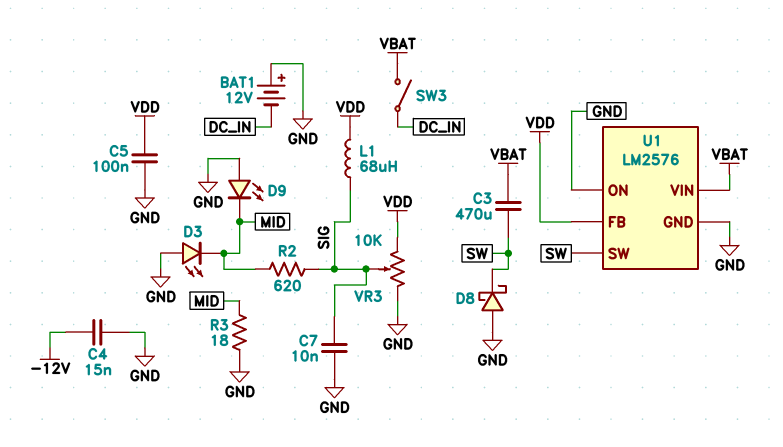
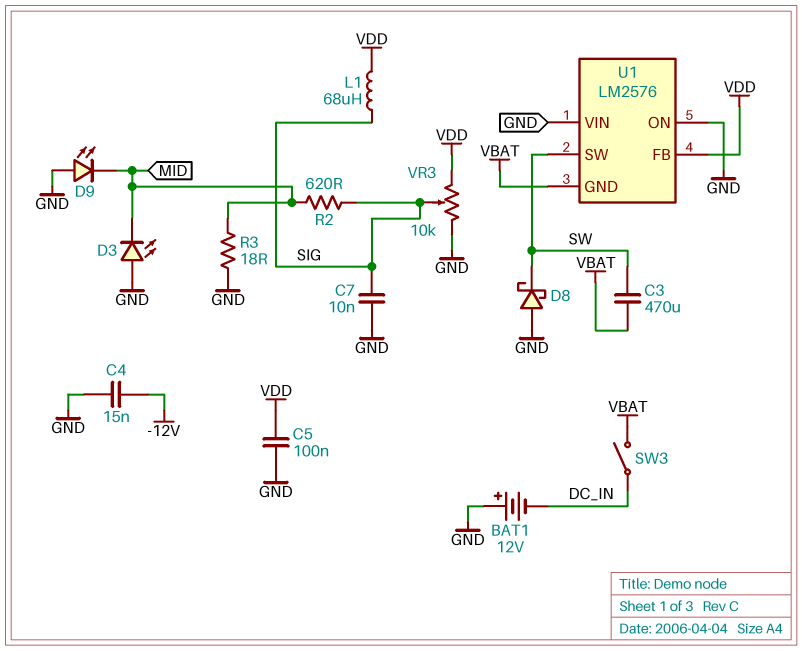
U1 pin GND: GND -> VBAT
U1 pin VIN: VBAT -> GND

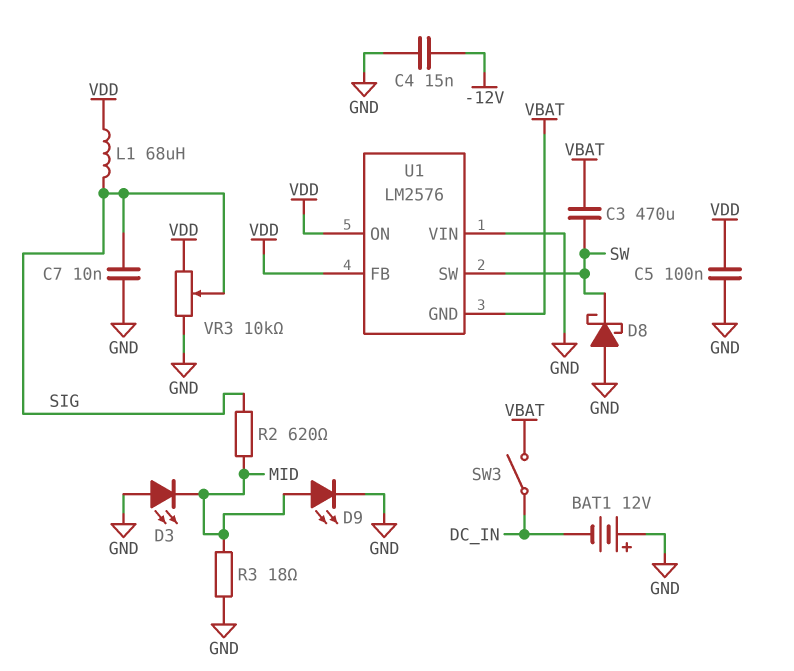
D9: LED (A GND, K MID) -> LED (A MID, K GND)
U1 pin ON: GND -> VDD

